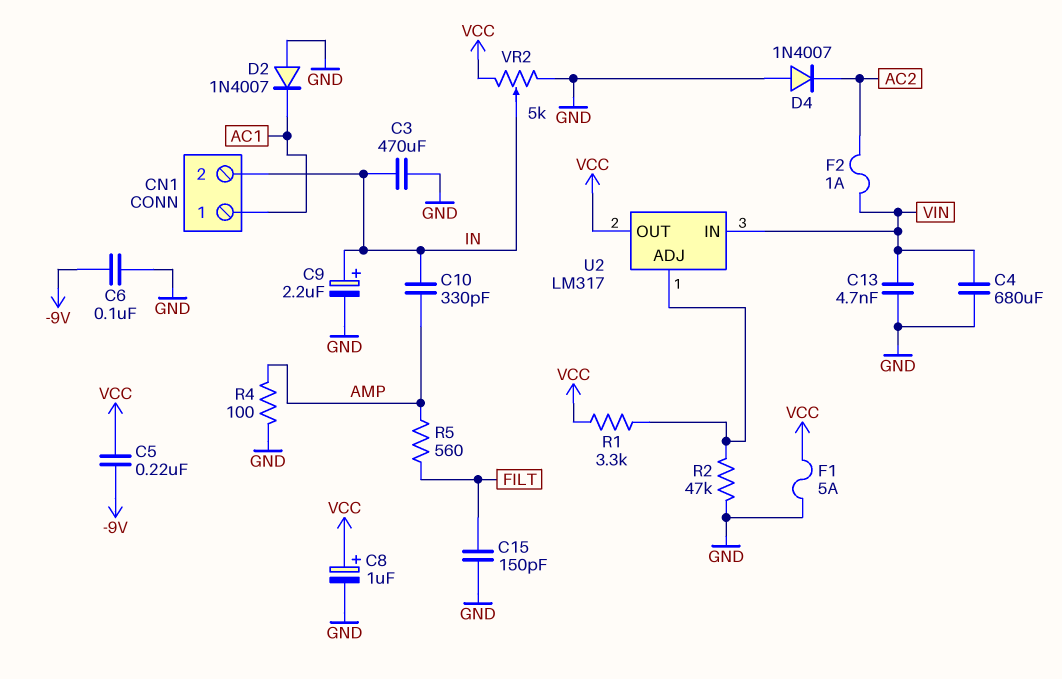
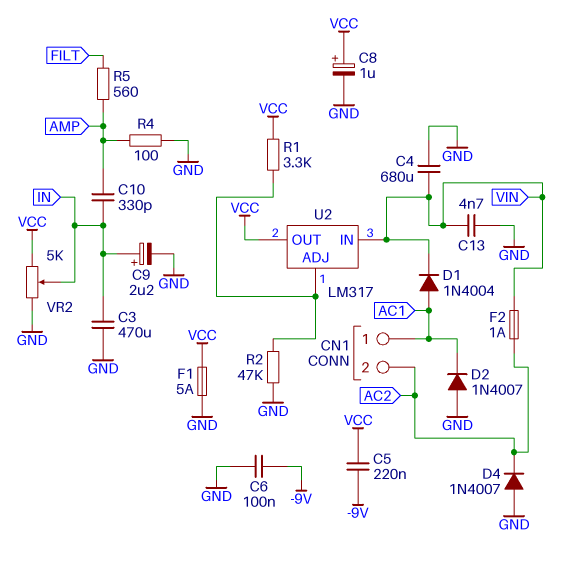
C15: 150pF (FILT, GND) -> none
CN1 pin 2: IN -> AC2
D1: none -> diode 1N4004 (A AC1, K VIN)

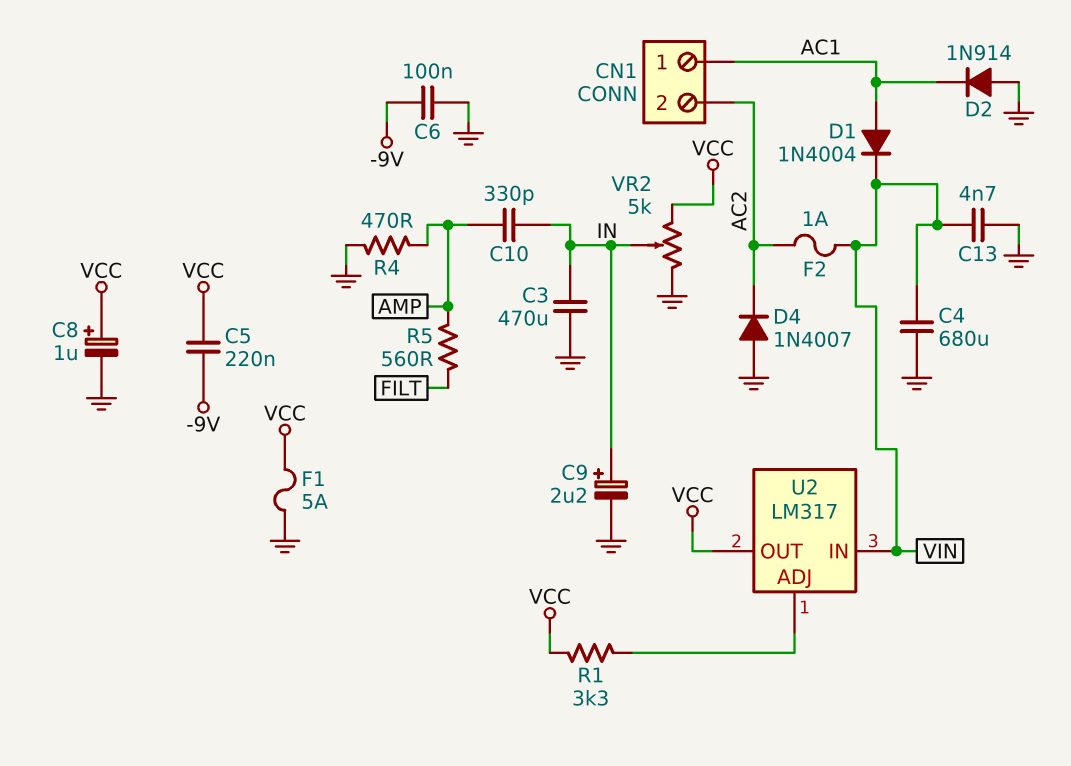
D2: diode 1N4007 (A GND, K AC1) -> diode 1N914 (A GND, K AC1)
R2: 47k (GND, U2/ADJ) -> none
R4: 100 (AMP, GND) -> 470 (AMP, GND)

